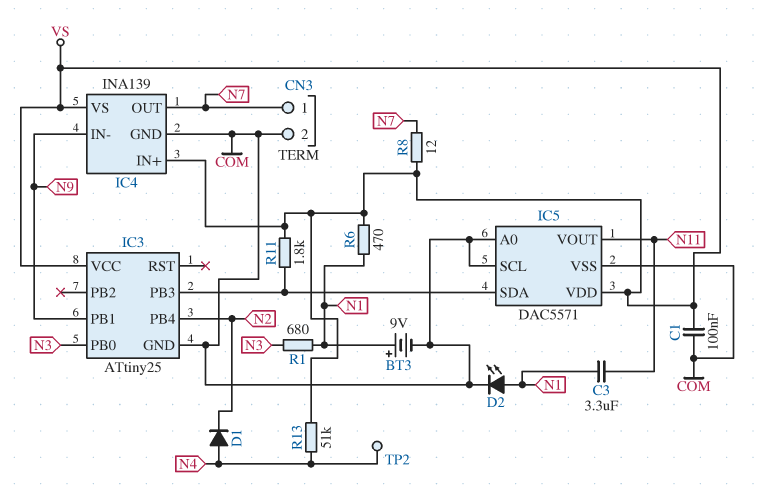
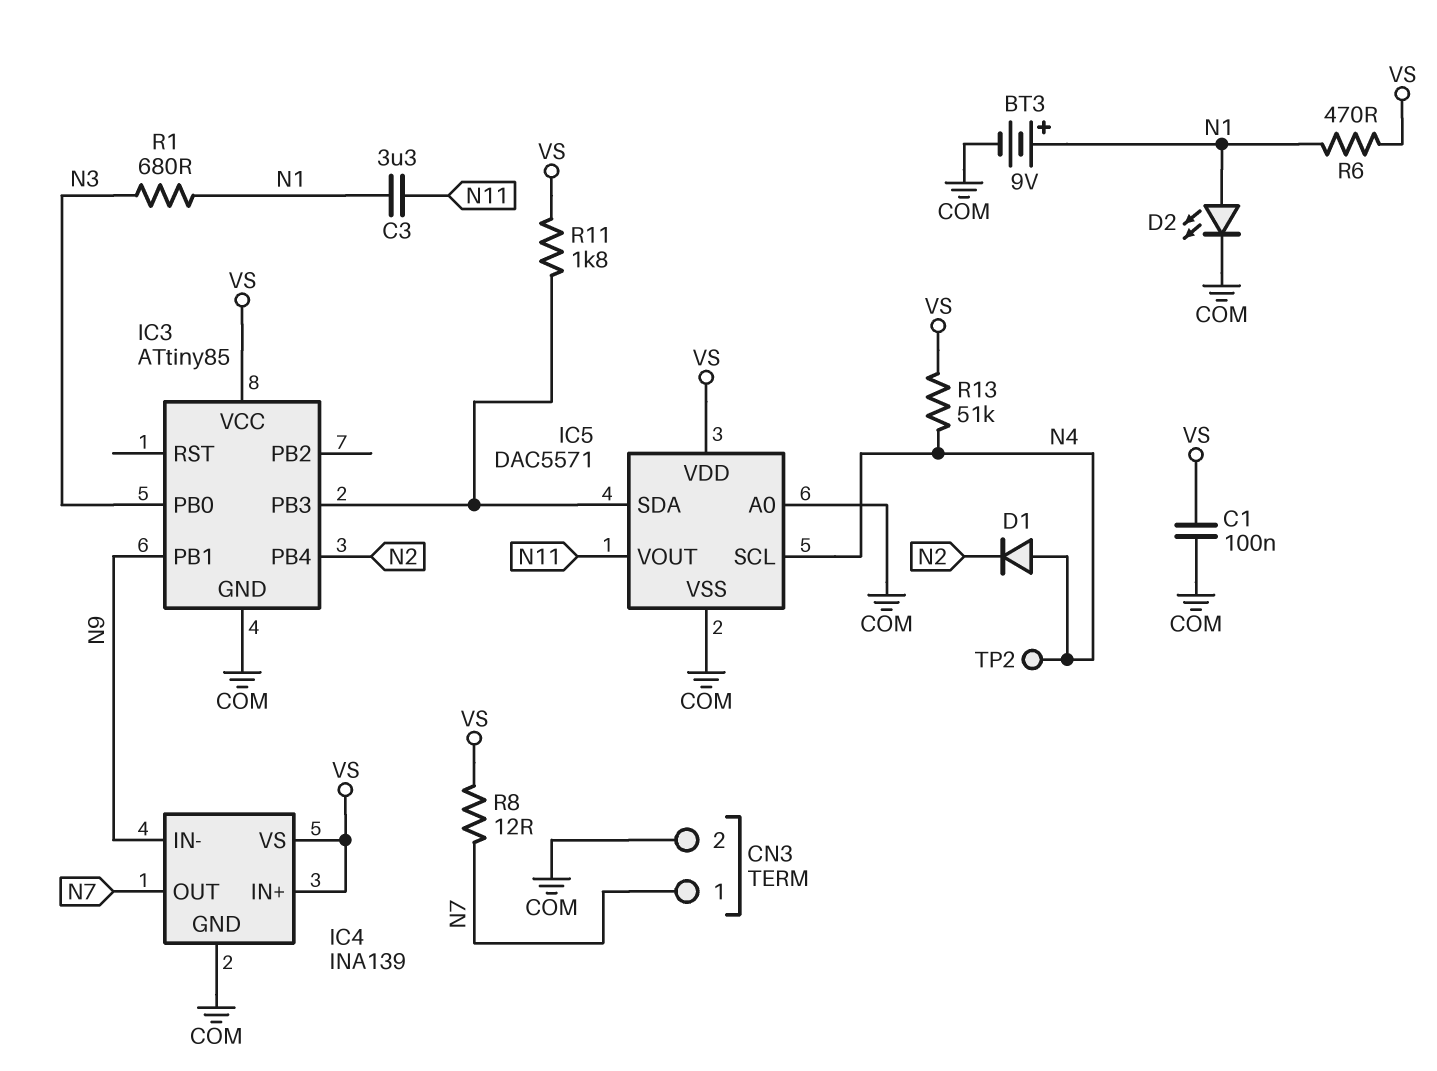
IC3: ATtiny25 -> ATtiny85
IC5 pin SCL: COM -> N4

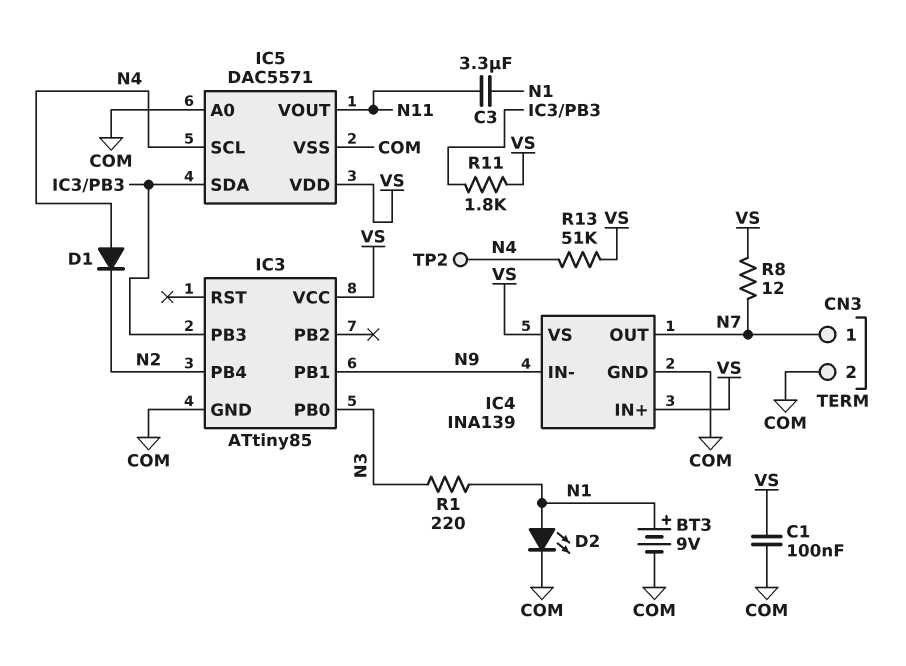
R1: 680 (N1, N3) -> 220 (N1, N3)
R6: 470 (N1, VS) -> none

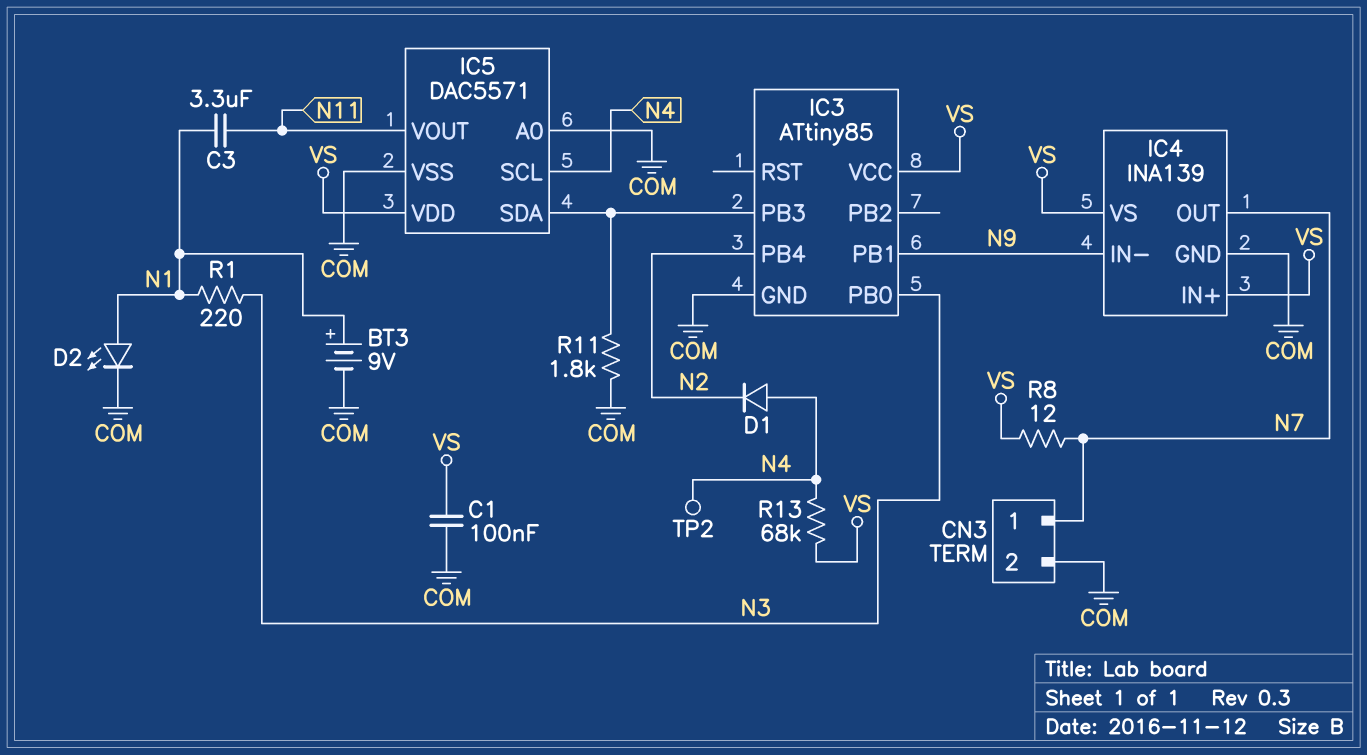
R11: 1.8k (IC3/PB3, VS) -> 1.8k (COM, IC3/PB3)
R13: 51k (N4, VS) -> 68k (N4, VS)

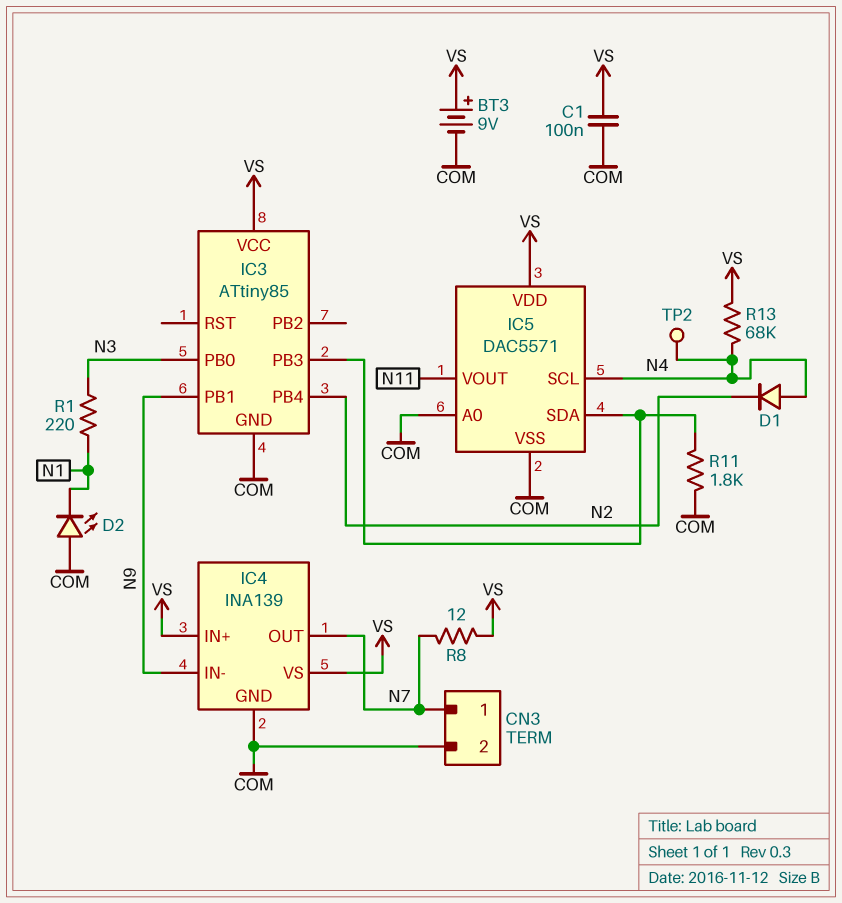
BT3: 9V (plus N1, minus COM) -> 9V (plus VS, minus COM)
C3: 3.3uF (N1, N11) -> none
D2: LED (A N1, K COM) -> LED (A COM, K N1)

